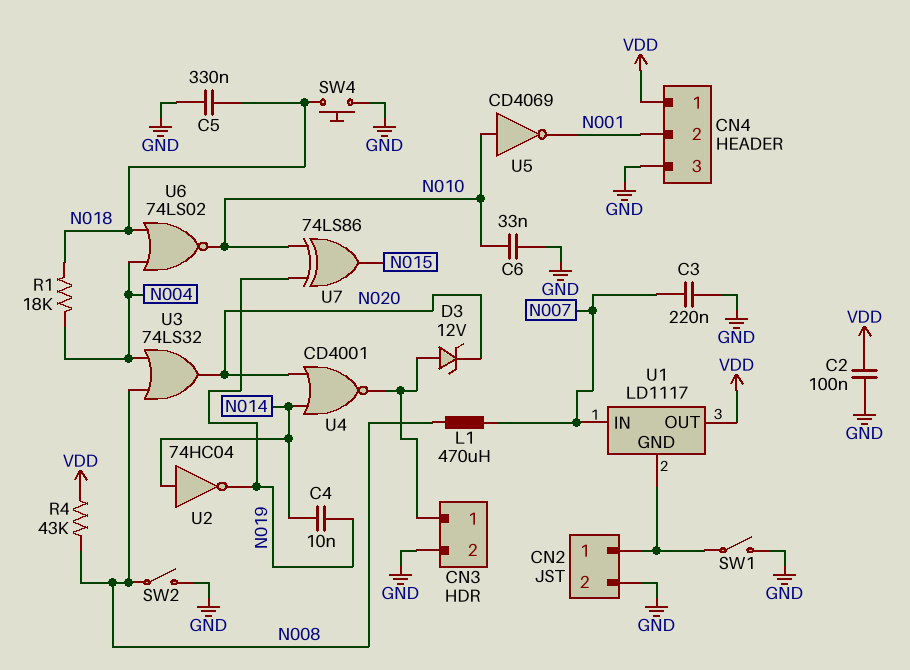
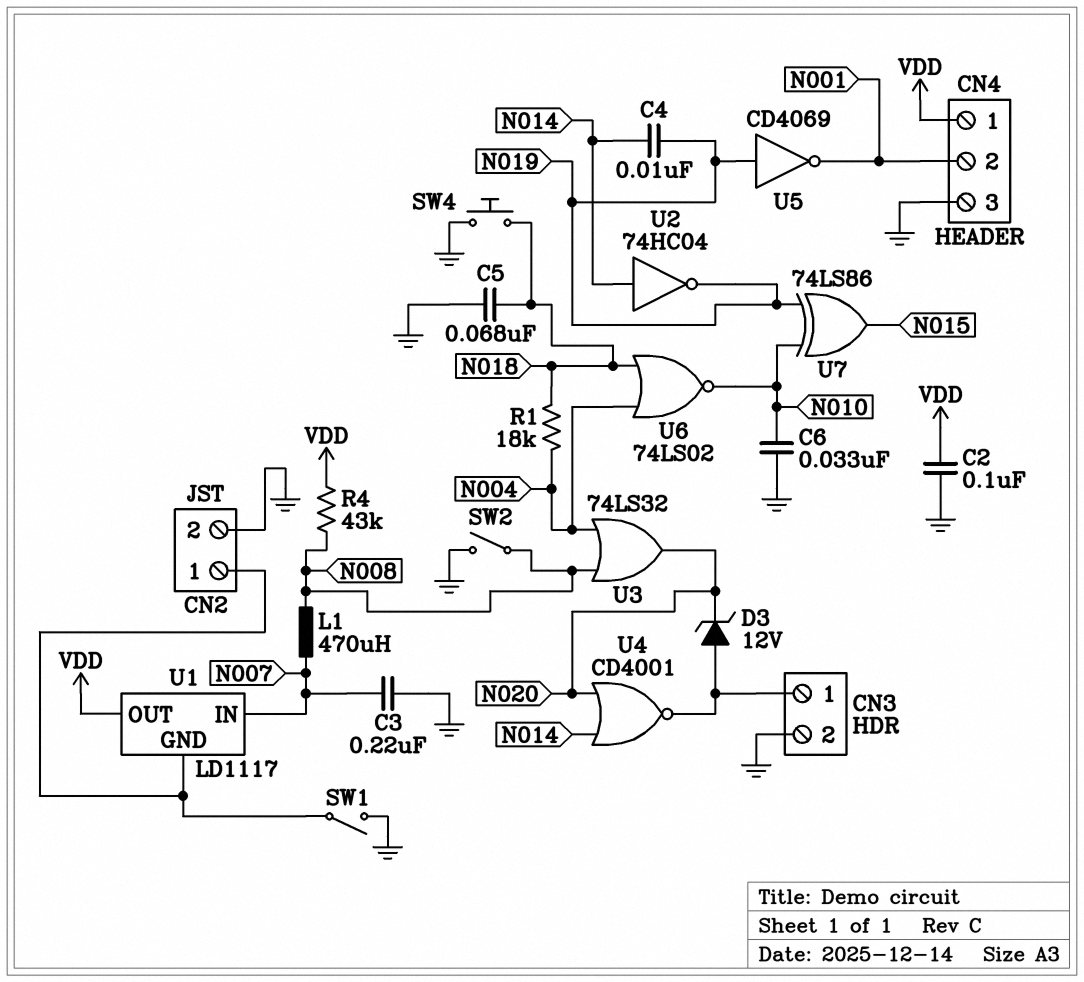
C5: 330nF (GND, N018) -> 68nF (GND, N018)
U5: NOT CD4069 (in N010, out N001) -> NOT CD4069 (in N019, out N001)

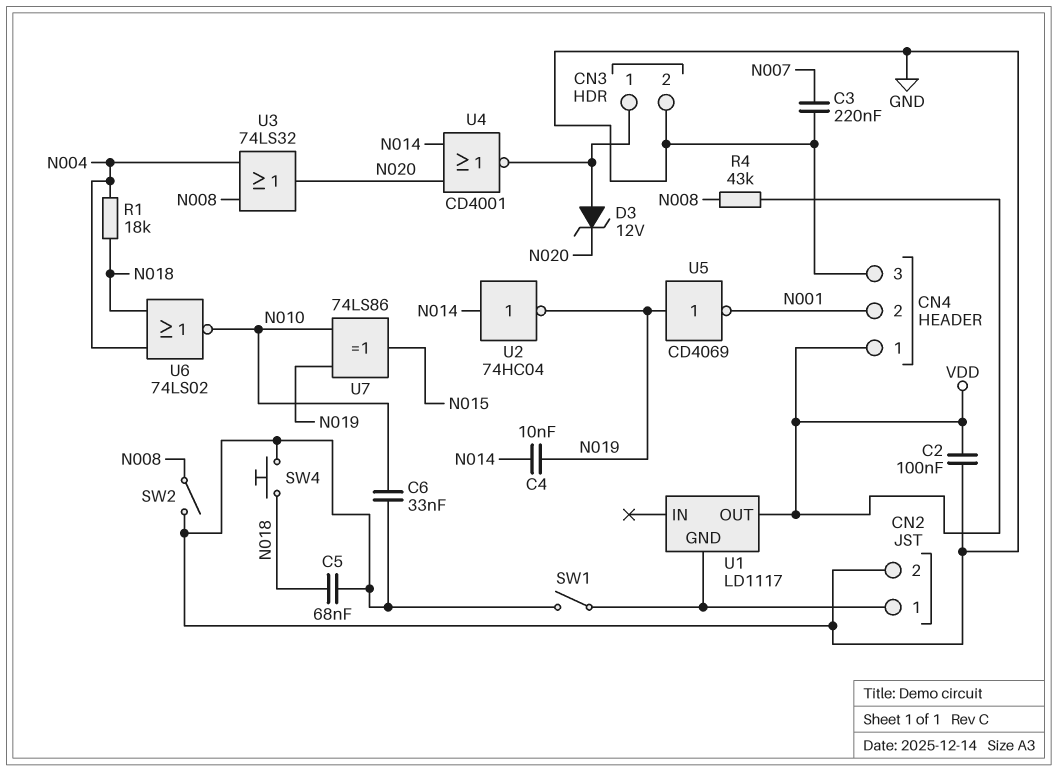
L1: 470uH (N007, N008) -> none
U1 pin IN: N007 -> none

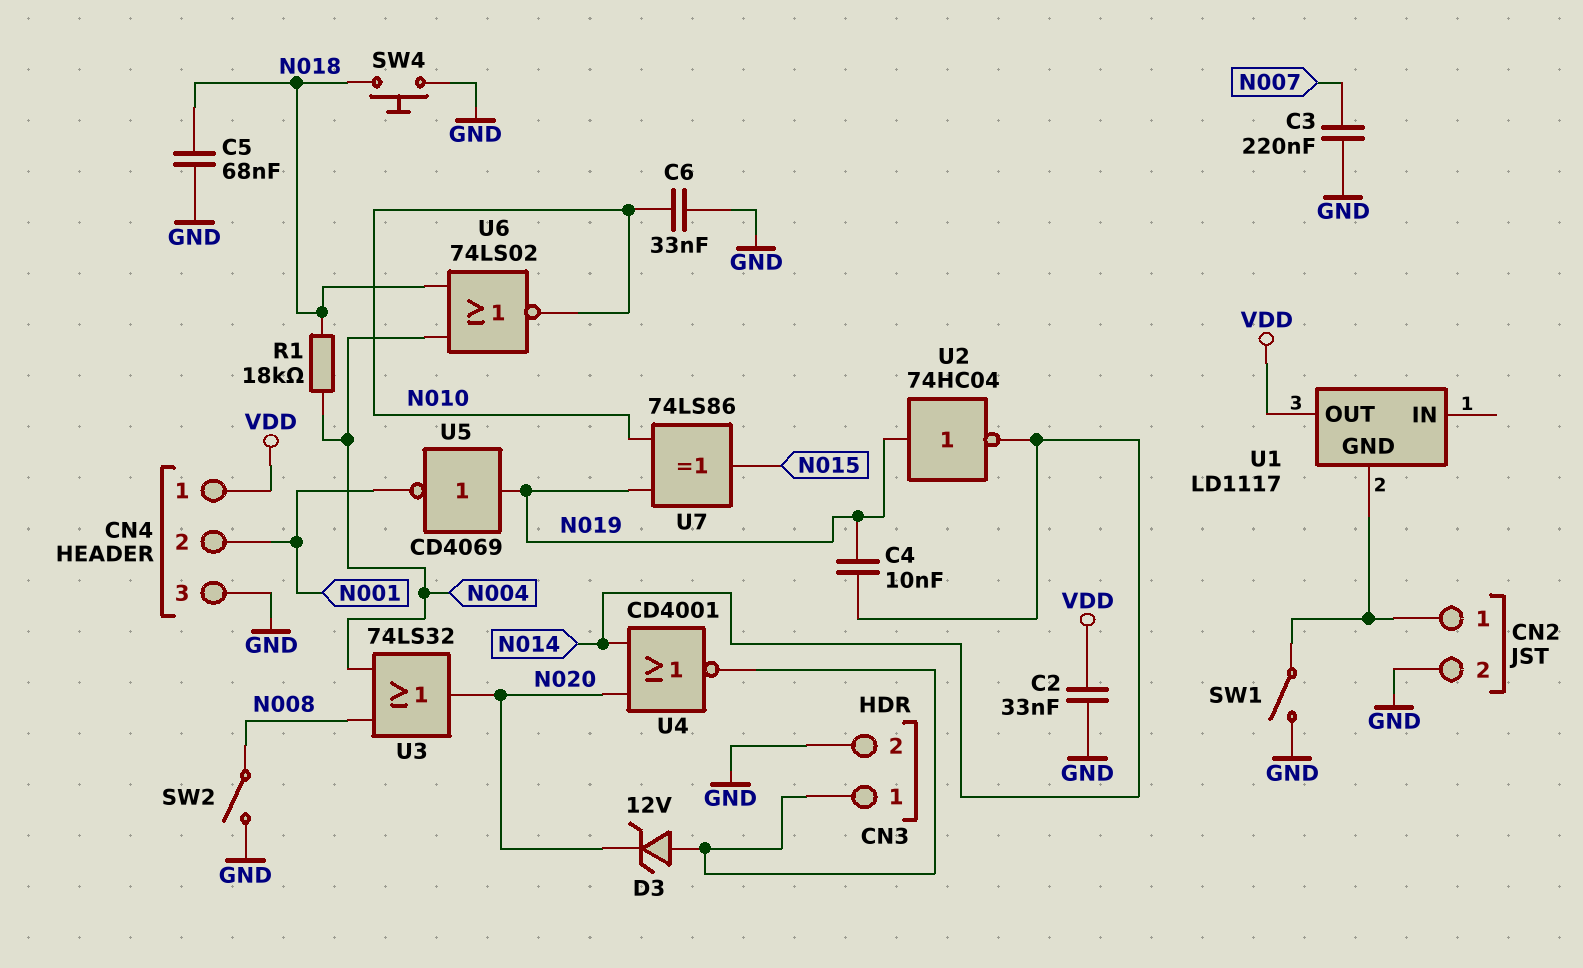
C2: 100nF (GND, VDD) -> 33nF (GND, VDD)
R4: 43k (N008, VDD) -> none
U2: NOT 74HC04 (in N014, out N019) -> NOT 74HC04 (in N019, out N014)

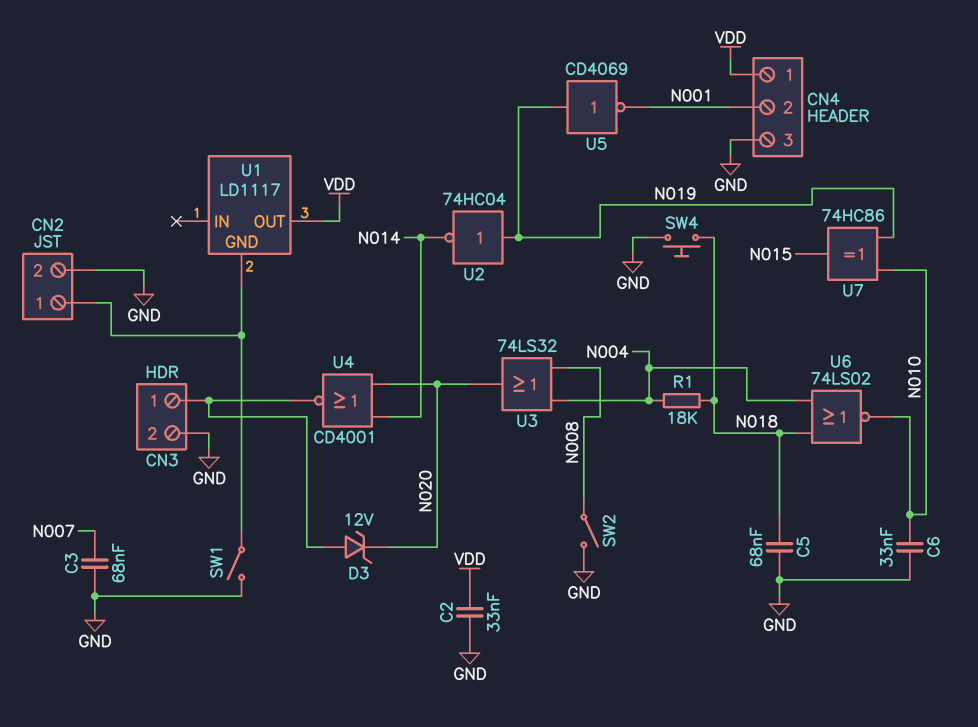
C3: 220nF (GND, N007) -> 68nF (GND, N007)
C4: 10nF (N014, N019) -> none
U7: XOR 74LS86 (in N010, in N019, out N015) -> XOR 74HC86 (in N010, in N019, out N015)

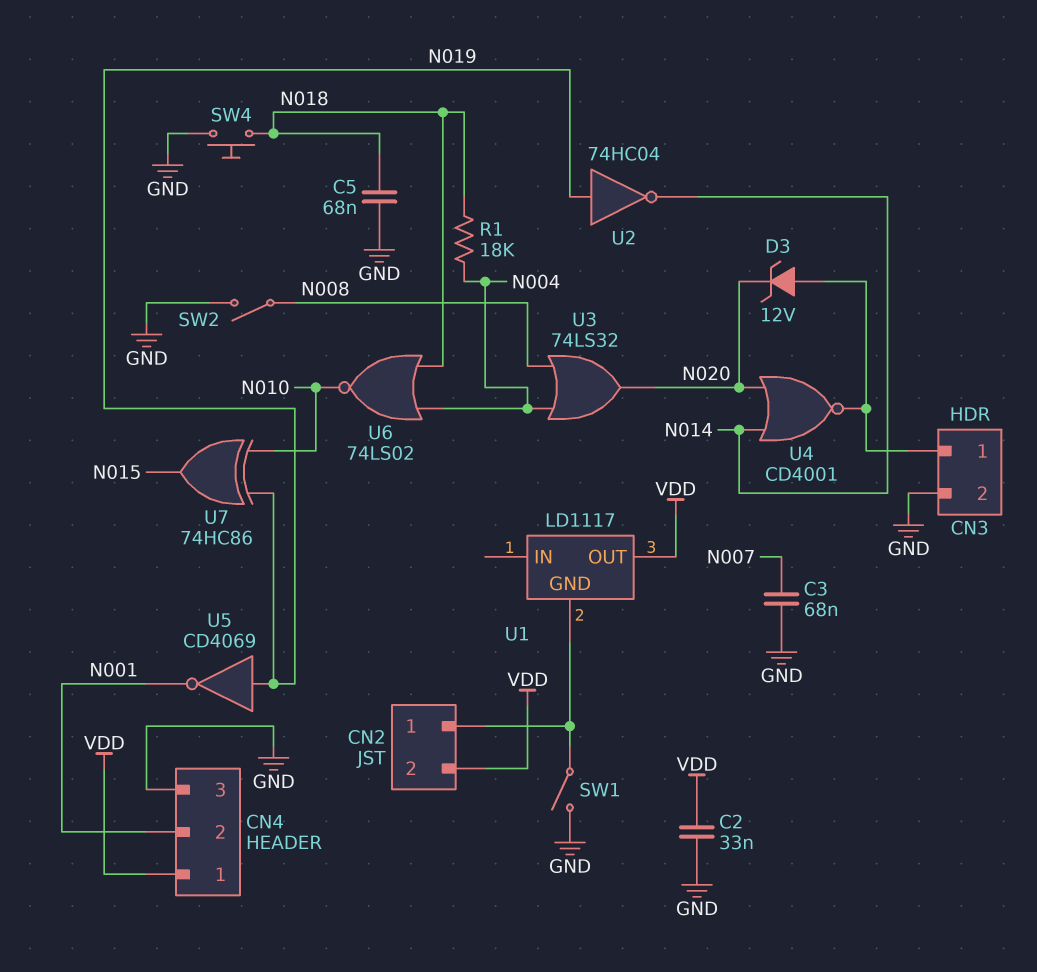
C6: 33nF (GND, N010) -> none
CN2 pin 2: GND -> VDD

